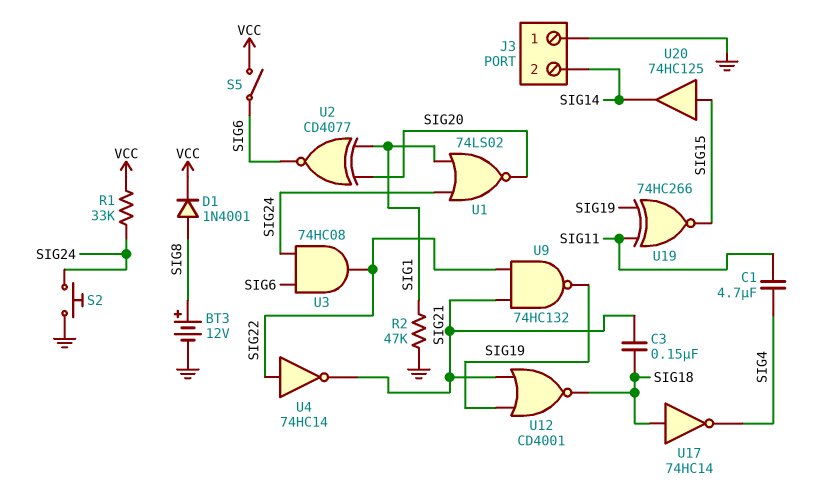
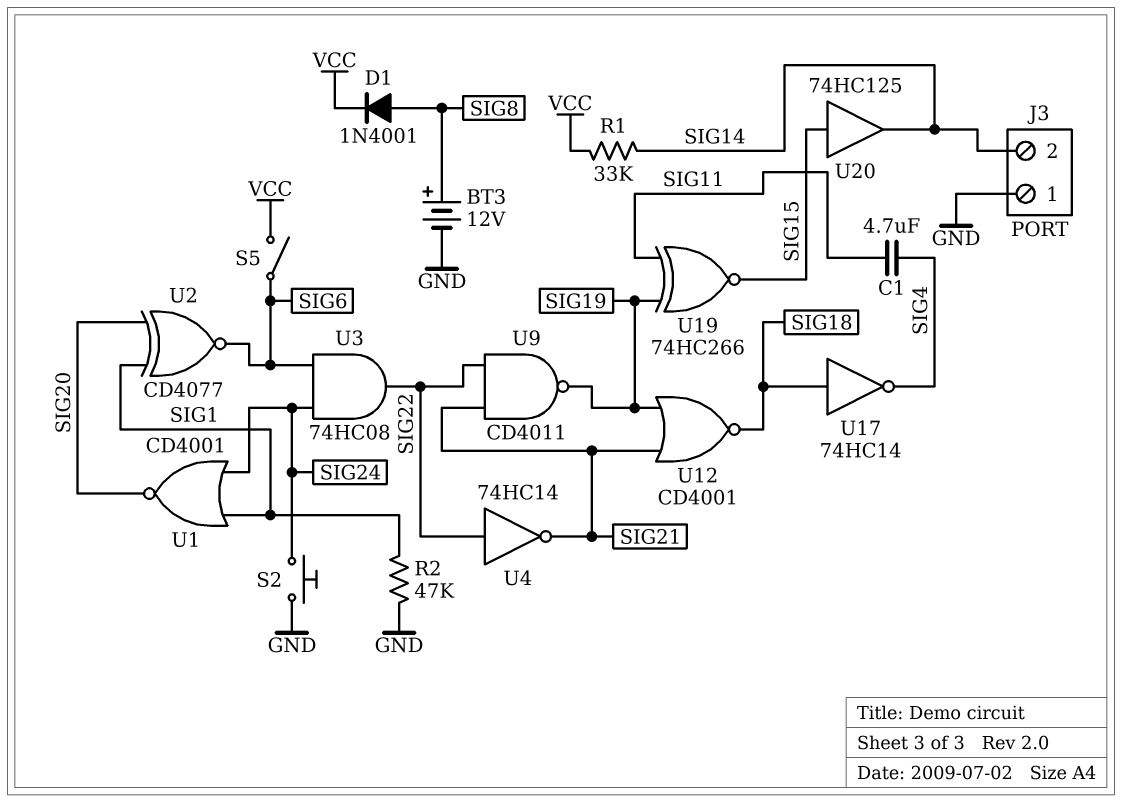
C3: 150nF (SIG18, SIG21) -> none
R1: 33k (SIG24, VCC) -> 33k (SIG14, VCC)
U1: NOR 74LS02 (in SIG1, in SIG24, out SIG20) -> NOR CD4001 (in SIG1, in SIG24, out SIG20)
U9: NAND 74HC132 (in SIG21, in SIG22, out SIG19) -> NAND CD4011 (in SIG21, in SIG22, out SIG19)

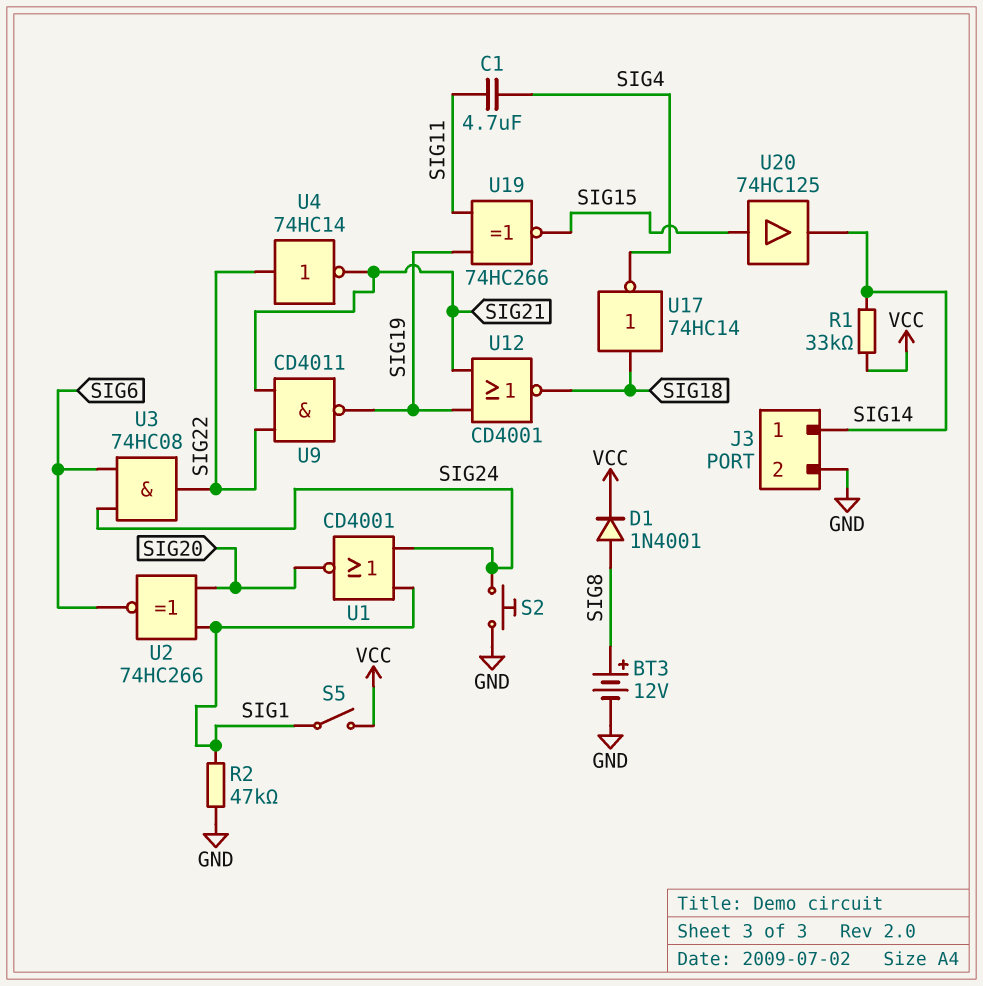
J3 pin 1: GND -> SIG14
J3 pin 2: SIG14 -> GND
S5: switch (SIG6, VCC) -> switch (SIG1, VCC)
U2: XNOR CD4077 (in SIG1, in SIG20, out SIG6) -> XNOR 74HC266 (in SIG1, in SIG20, out SIG6)

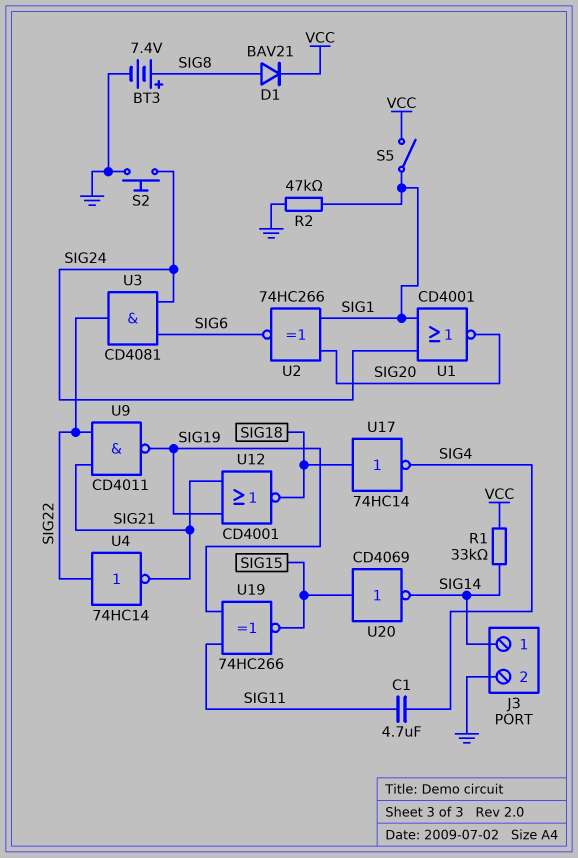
BT3: 12V (plus SIG8, minus GND) -> 7.4V (plus SIG8, minus GND)
D1: diode 1N4001 (A SIG8, K VCC) -> diode BAV21 (A SIG8, K VCC)
U3: AND 74HC08 (in SIG6, in SIG24, out SIG22) -> AND CD4081 (in SIG6, in SIG24, out SIG22)
U20: buffer 74HC125 (in SIG15, out SIG14) -> NOT CD4069 (in SIG15, out SIG14)

